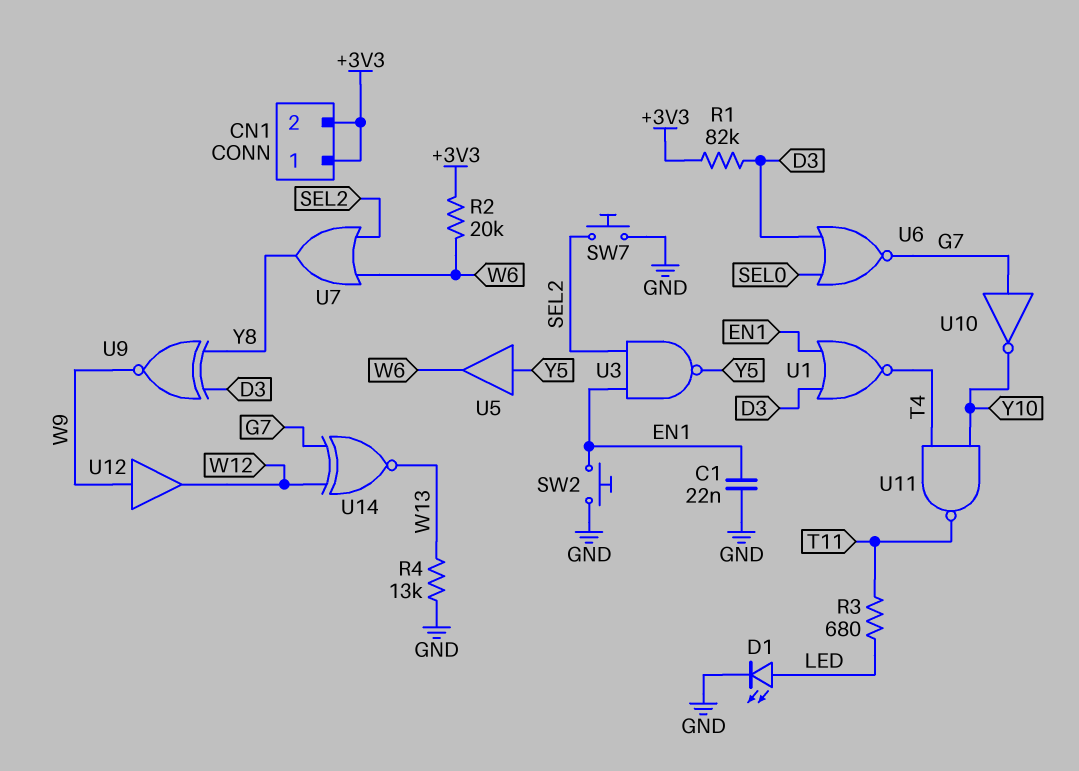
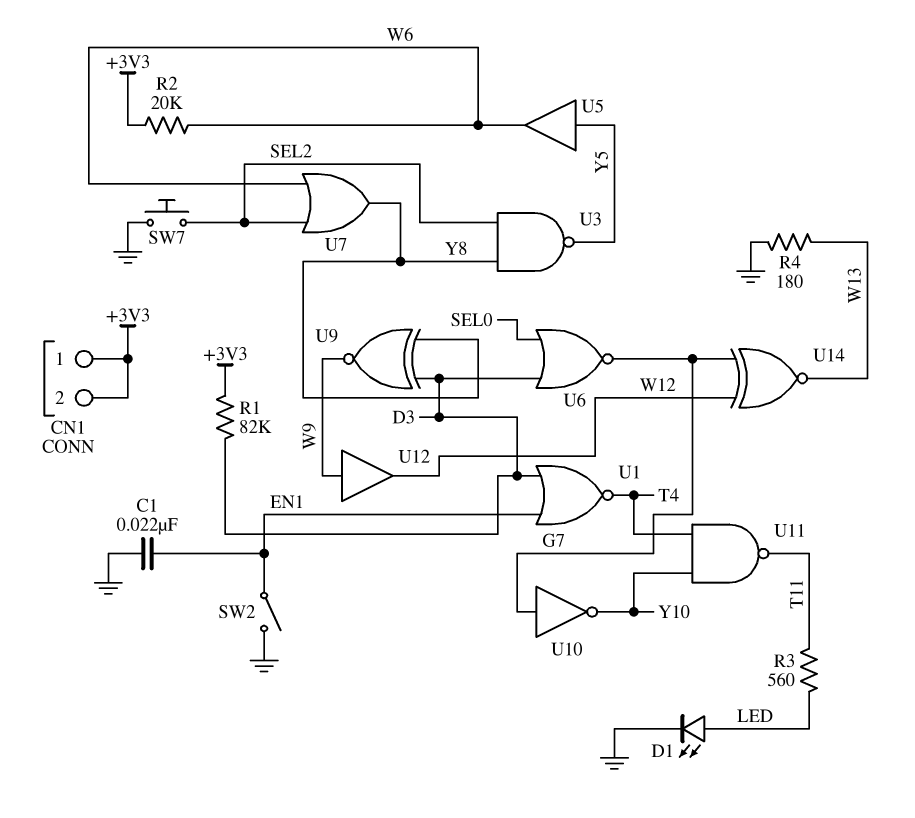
R3: 680 (LED, T11) -> 560 (LED, T11)
R4: 13k (GND, W13) -> 180 (GND, W13)
SW2: button (EN1, GND) -> switch (EN1, GND)
U3: NAND (in EN1, in SEL2, out Y5) -> NAND (in SEL2, in Y8, out Y5)

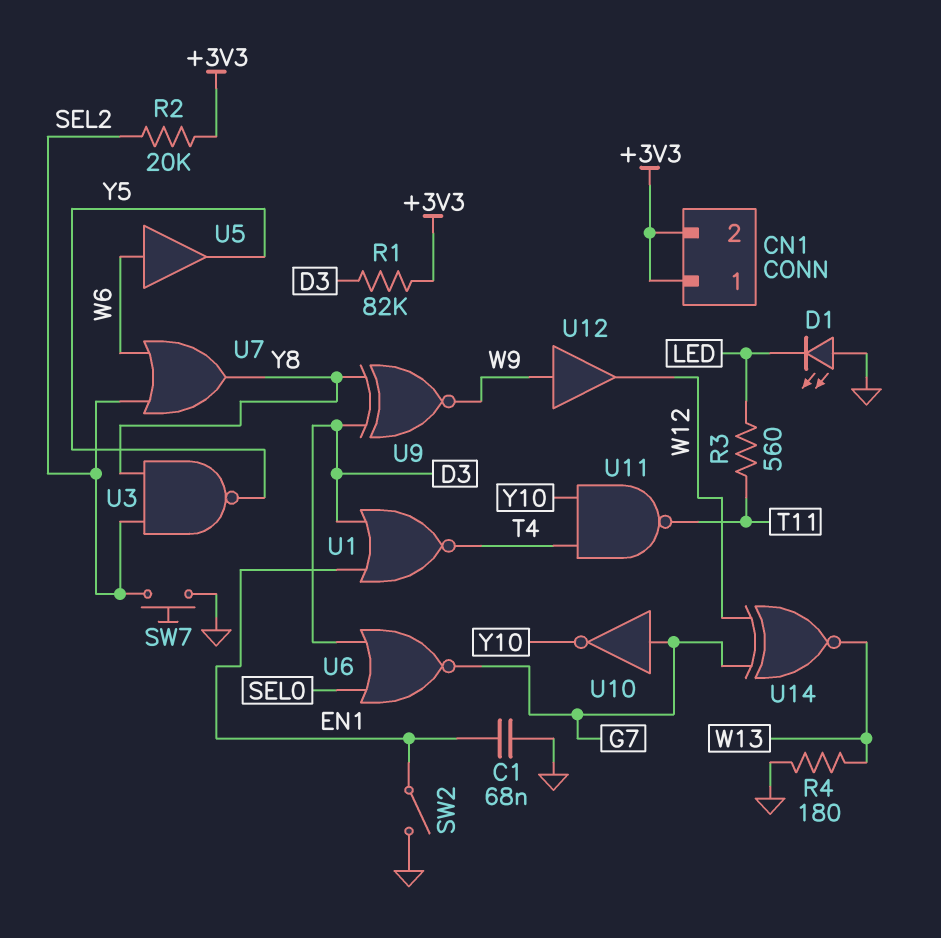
C1: 22nF (EN1, GND) -> 68nF (EN1, GND)
D1: LED (A LED, K GND) -> LED (A GND, K LED)
R2: 20k (+3V3, W6) -> 20k (+3V3, SEL2)
U5: buffer (in Y5, out W6) -> buffer (in W6, out Y5)

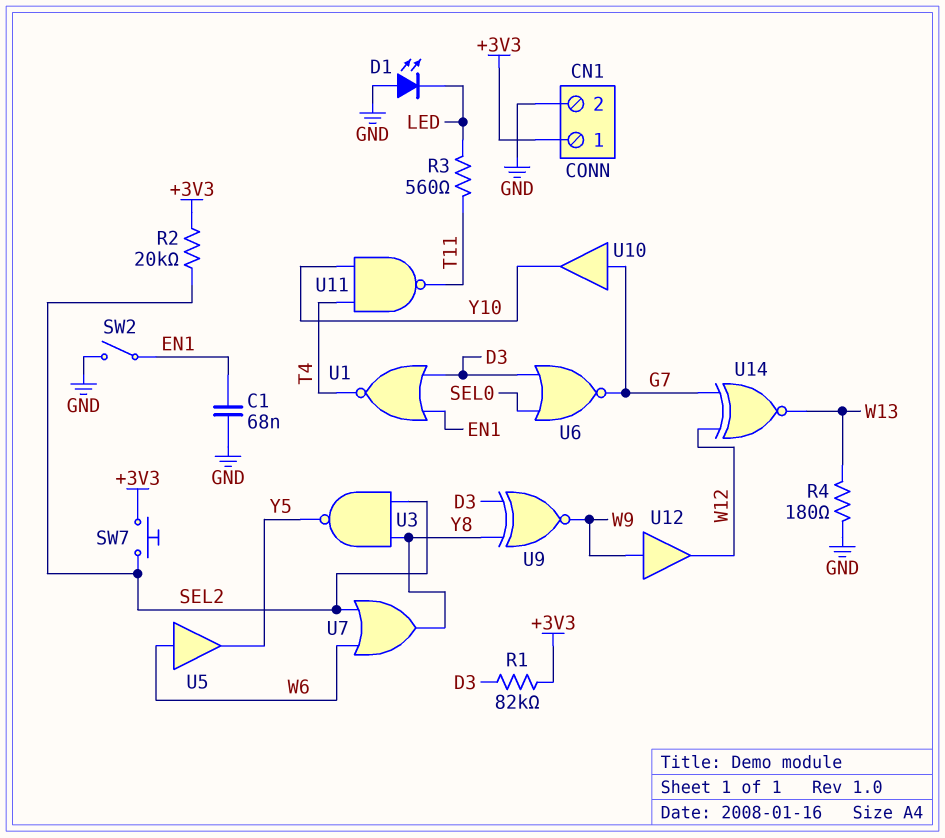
CN1 pin 2: +3V3 -> GND
SW7: button (GND, SEL2) -> button (+3V3, SEL2)
U10: NOT (in G7, out Y10) -> buffer (in G7, out Y10)

